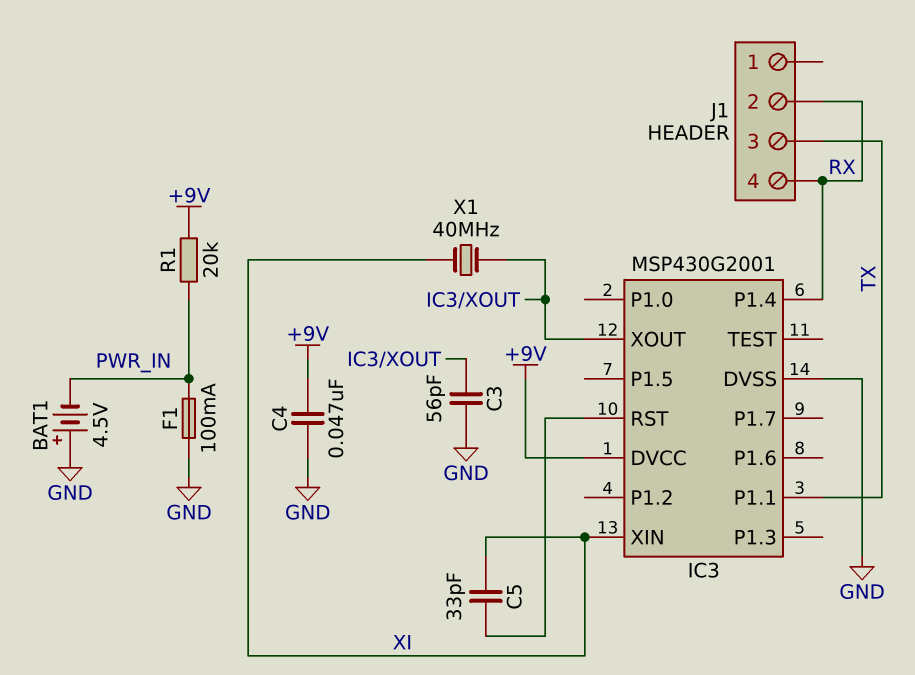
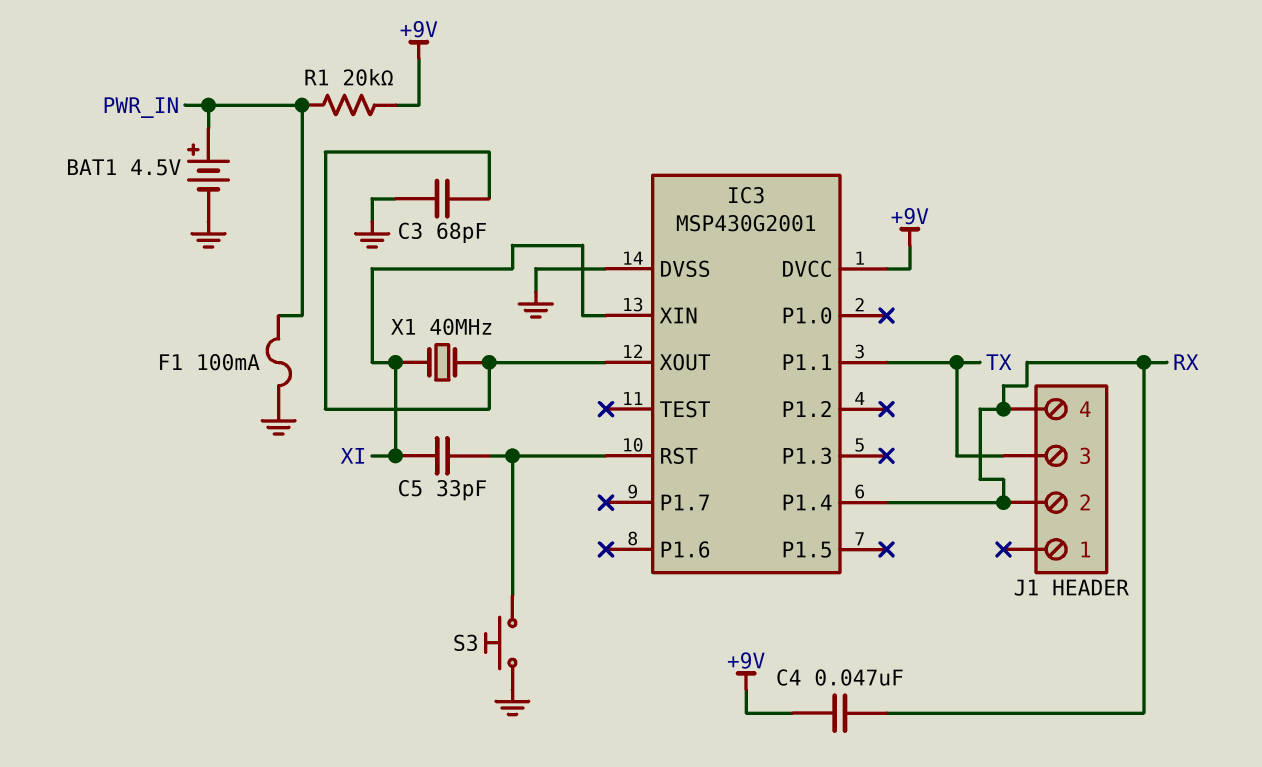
BAT1: 4.5V (plus GND, minus PWR_IN) -> 4.5V (plus PWR_IN, minus GND)
C3: 56pF (GND, IC3/XOUT) -> 68pF (GND, IC3/XOUT)
C4: 47nF (+9V, GND) -> 47nF (+9V, RX)
S3: none -> button (GND, IC3/RST)

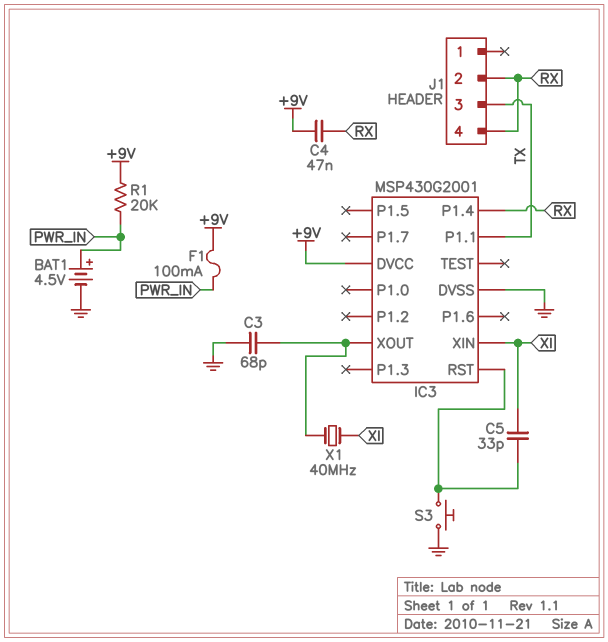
F1: 100mA (GND, PWR_IN) -> 100mA (+9V, PWR_IN)

